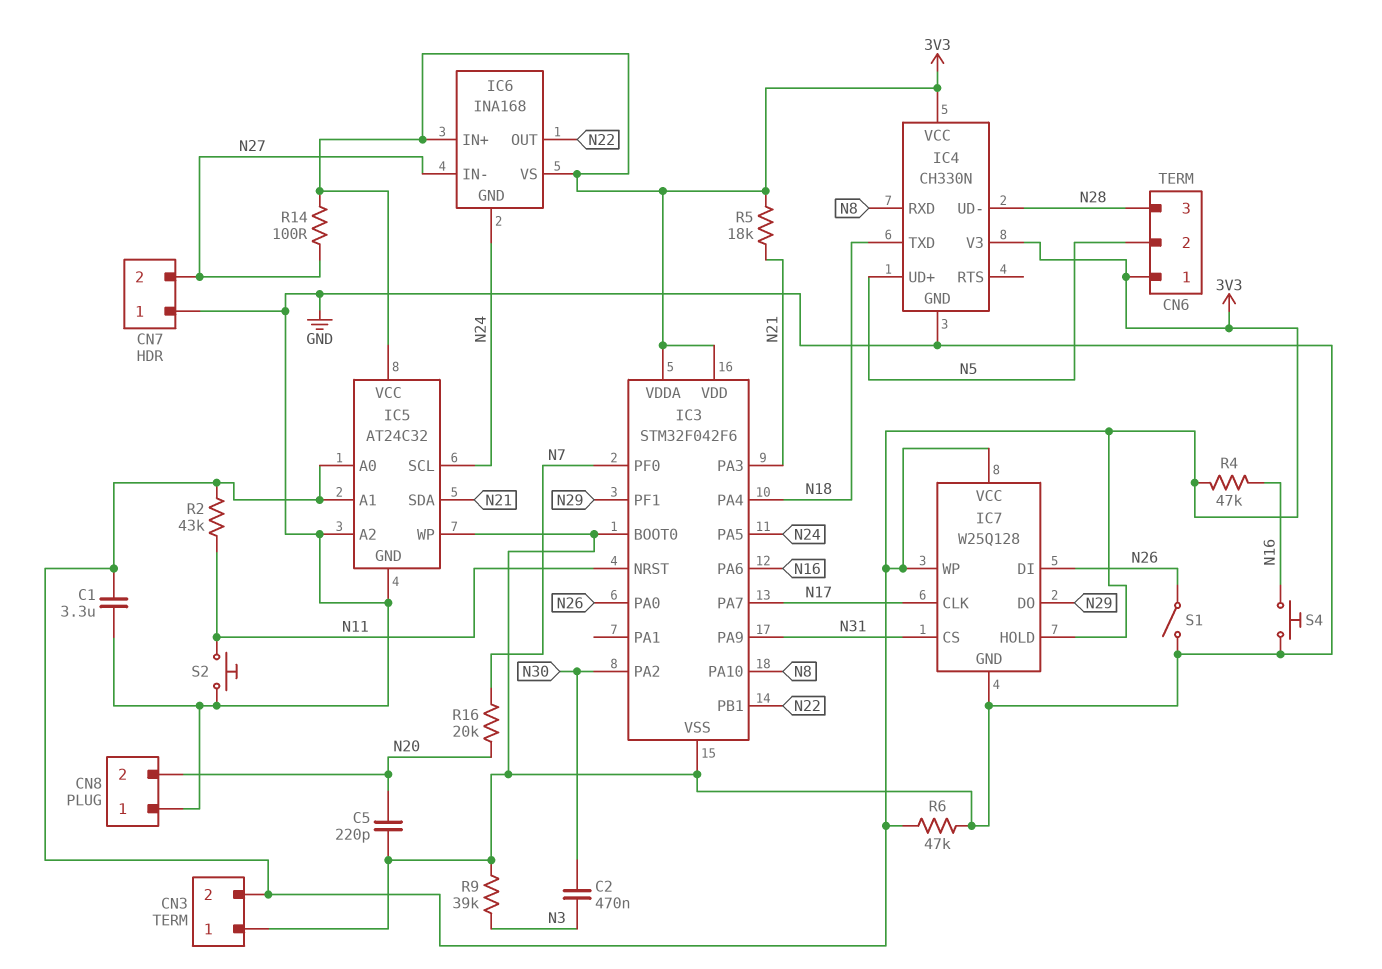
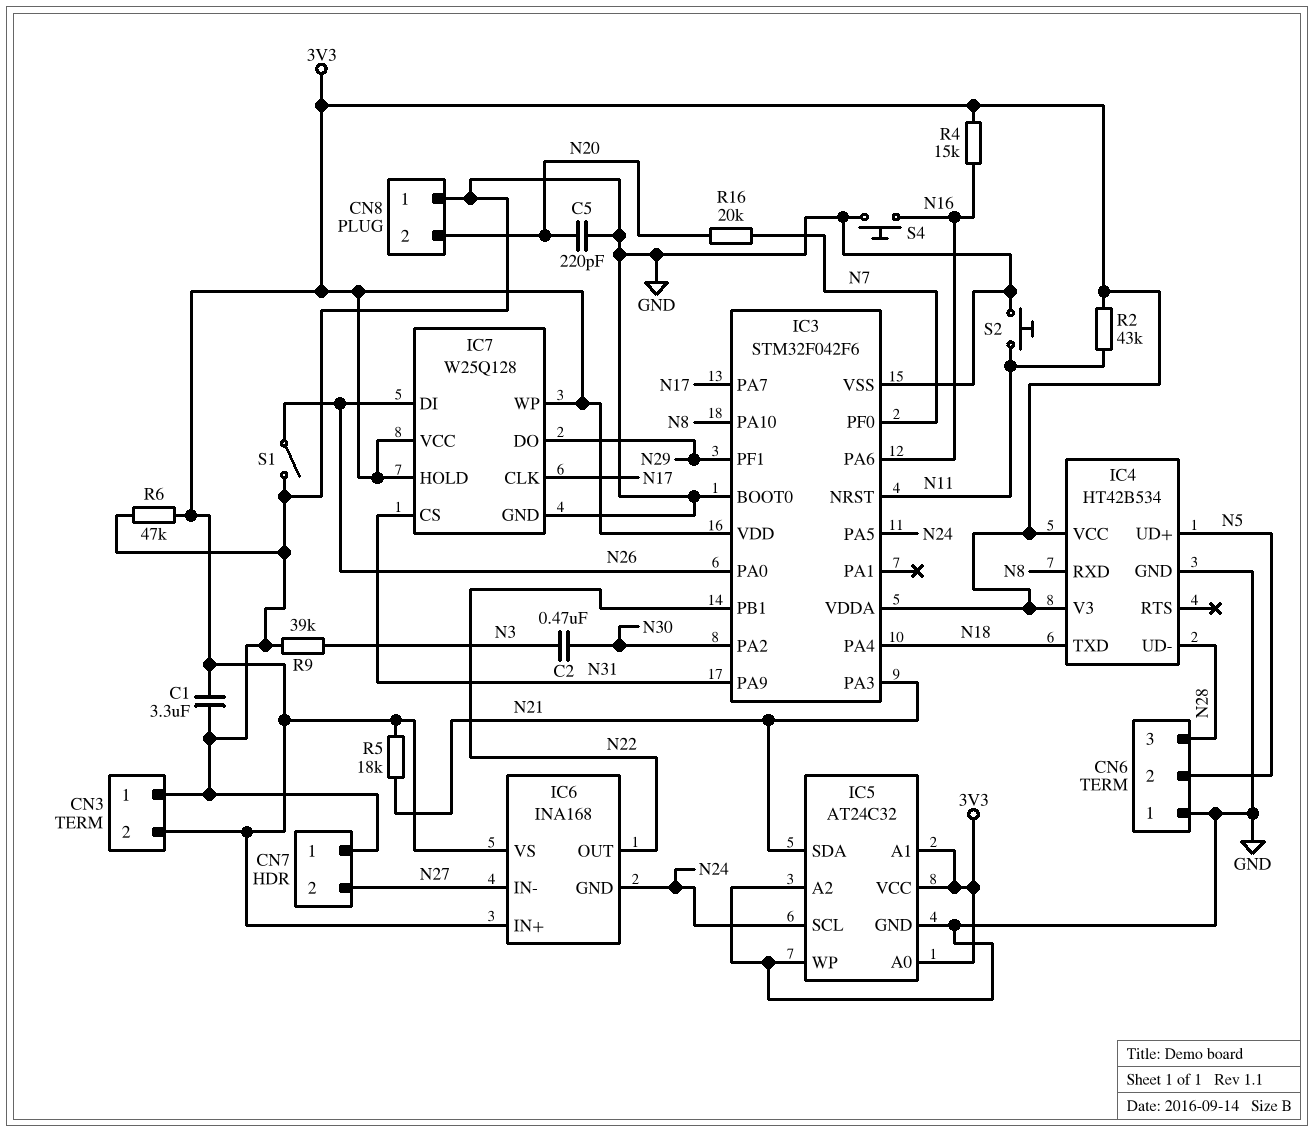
CN6 pin 1: 3V3 -> GND
IC4: CH330N -> HT42B534
R4: 47k (3V3, N16) -> 15k (3V3, N16)
R14: 100 (3V3, N27) -> none

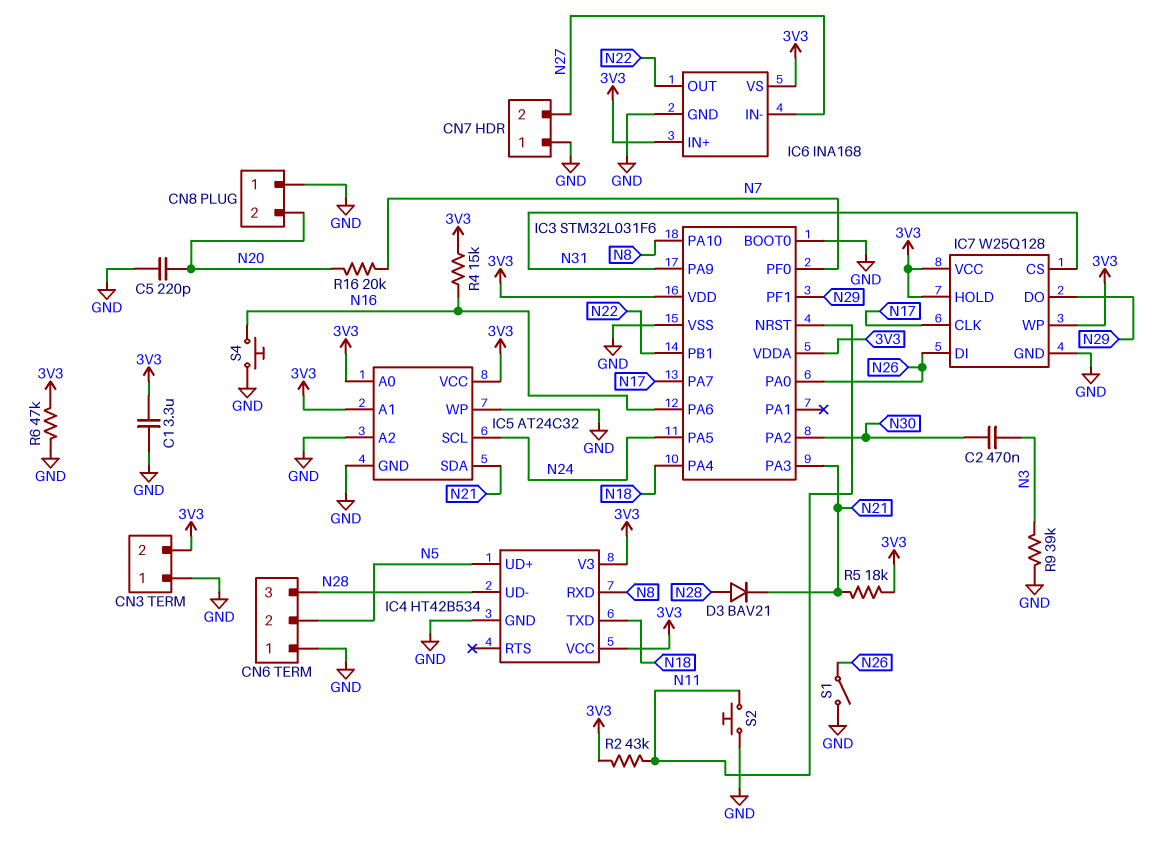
D3: none -> diode BAV21 (A N28, K N21)
IC3: STM32F042F6 -> STM32L031F6
IC6 pin GND: N24 -> GND

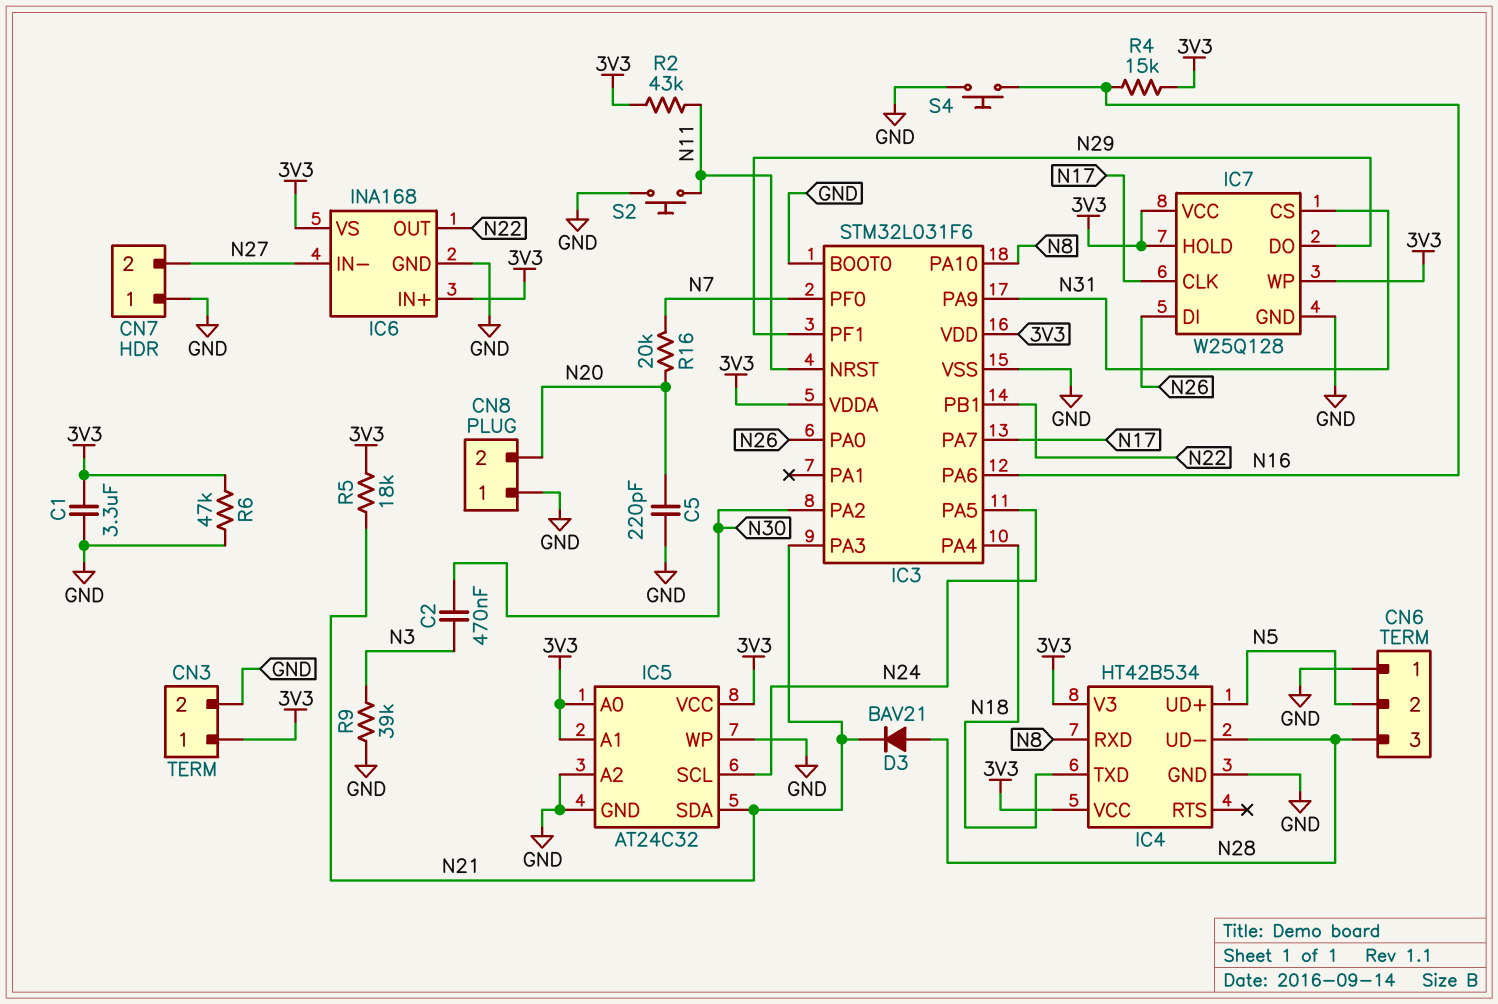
CN3 pin 1: GND -> 3V3
CN3 pin 2: 3V3 -> GND
S1: switch (GND, N26) -> none

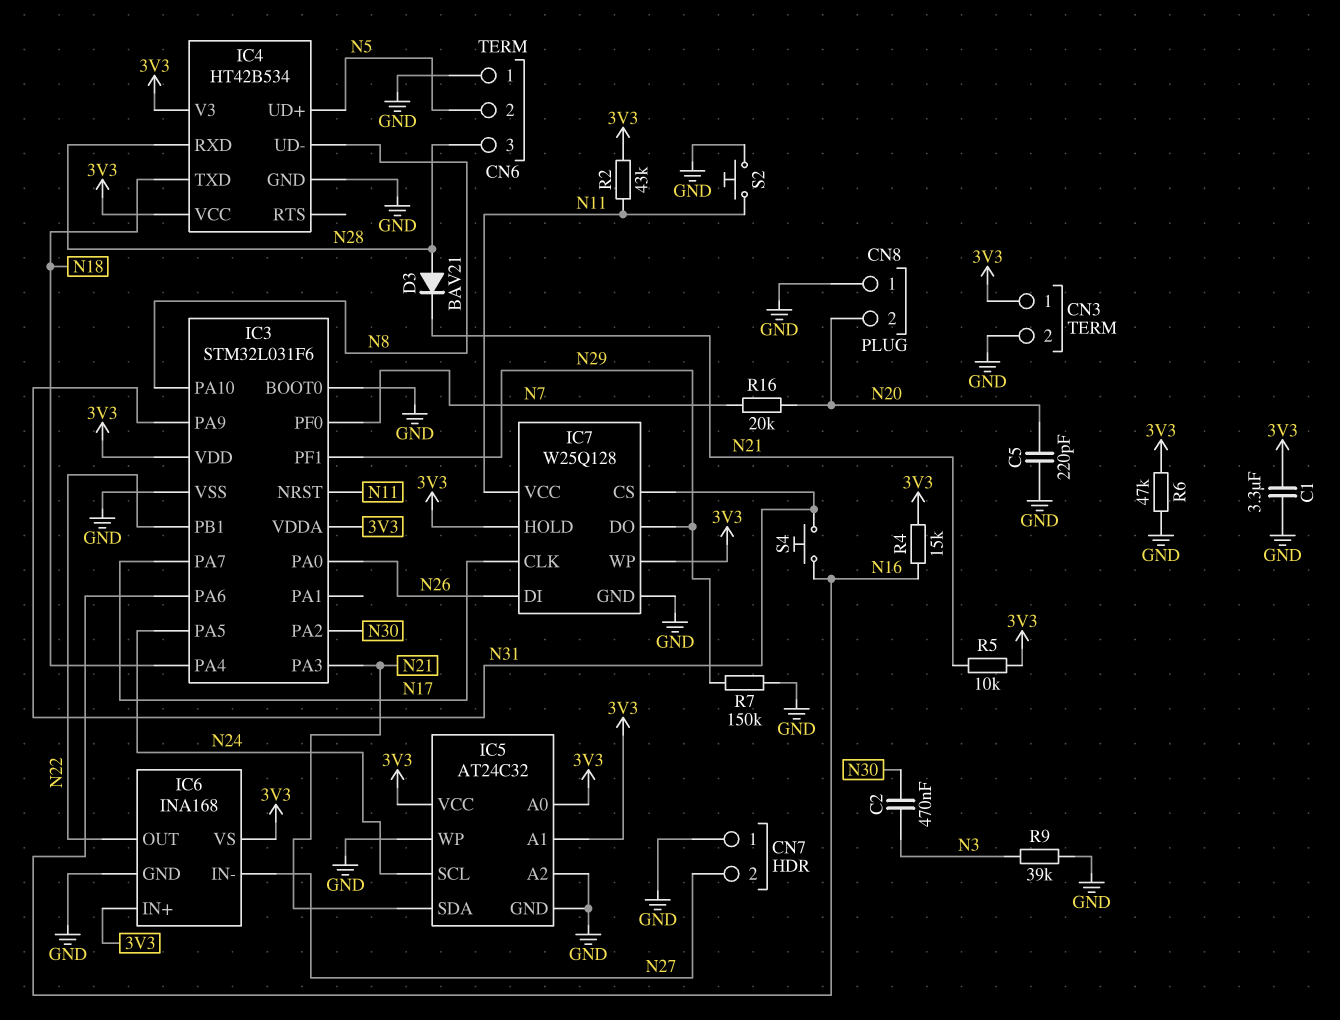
IC4 pin RXD: N8 -> N28
IC4 pin UD-: N28 -> N8
IC7 pin VCC: 3V3 -> N11
R5: 18k (3V3, N21) -> 10k (3V3, N21)
R7: none -> 150k (GND, N29)
S4: button (GND, N16) -> button (N16, N31)

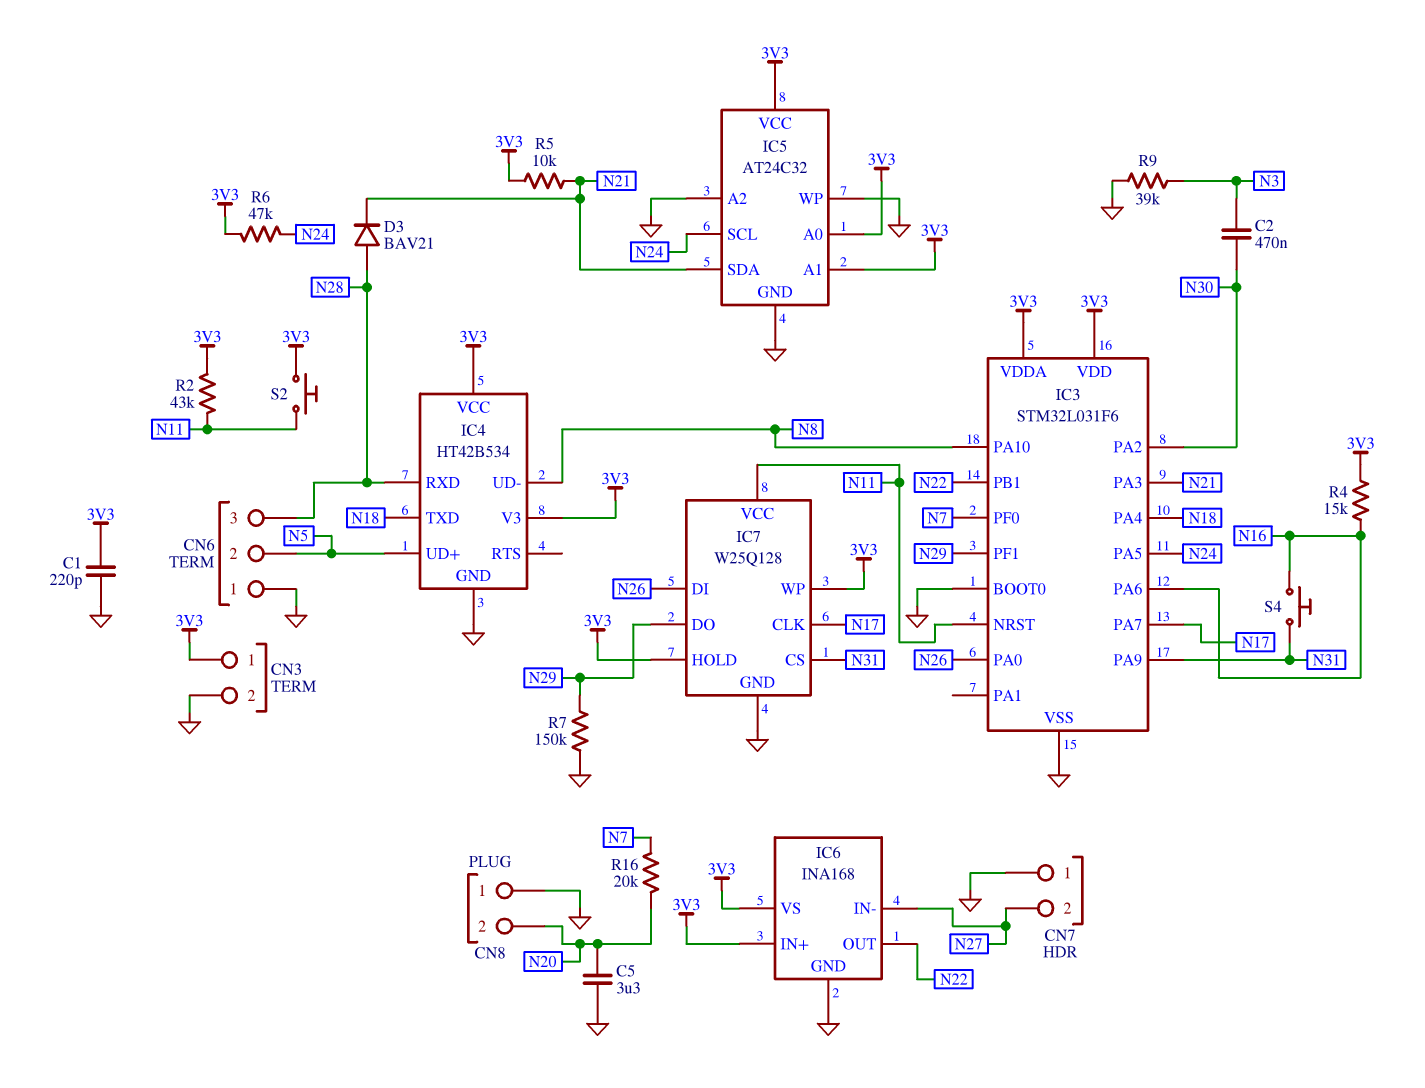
C1: 3.3uF (3V3, GND) -> 220pF (3V3, GND)
C5: 220pF (GND, N20) -> 3.3uF (GND, N20)
R6: 47k (3V3, GND) -> 47k (3V3, N24)
S2: button (GND, N11) -> button (3V3, N11)

